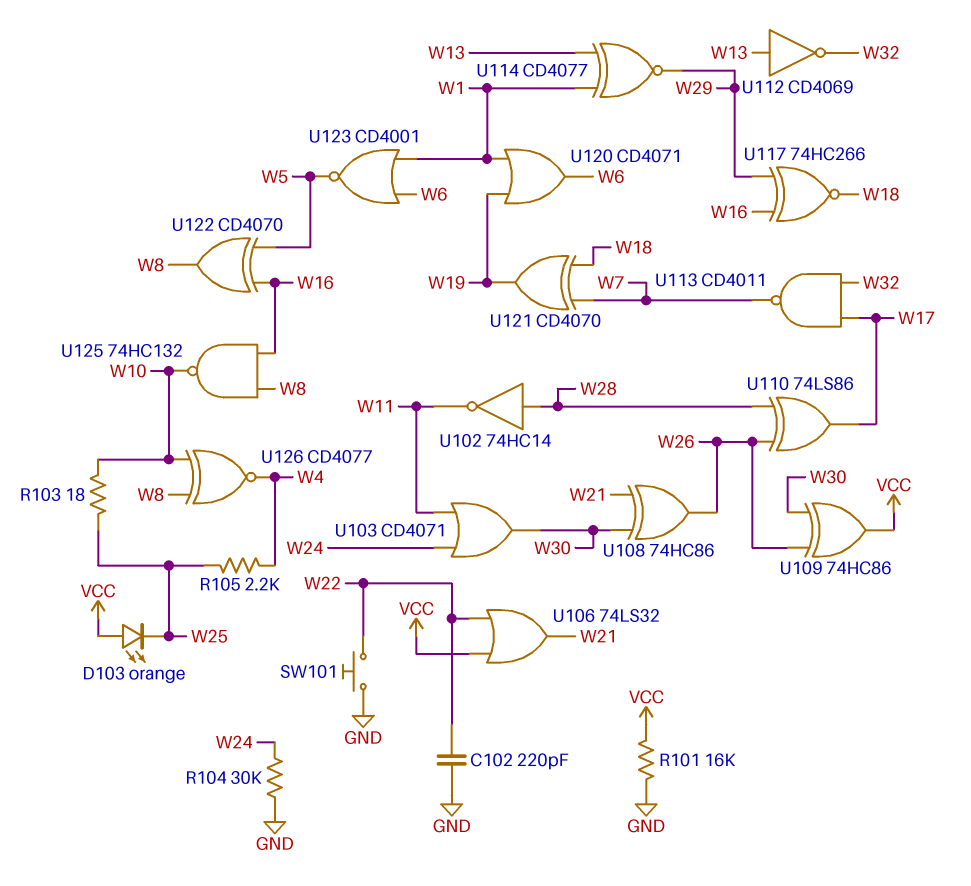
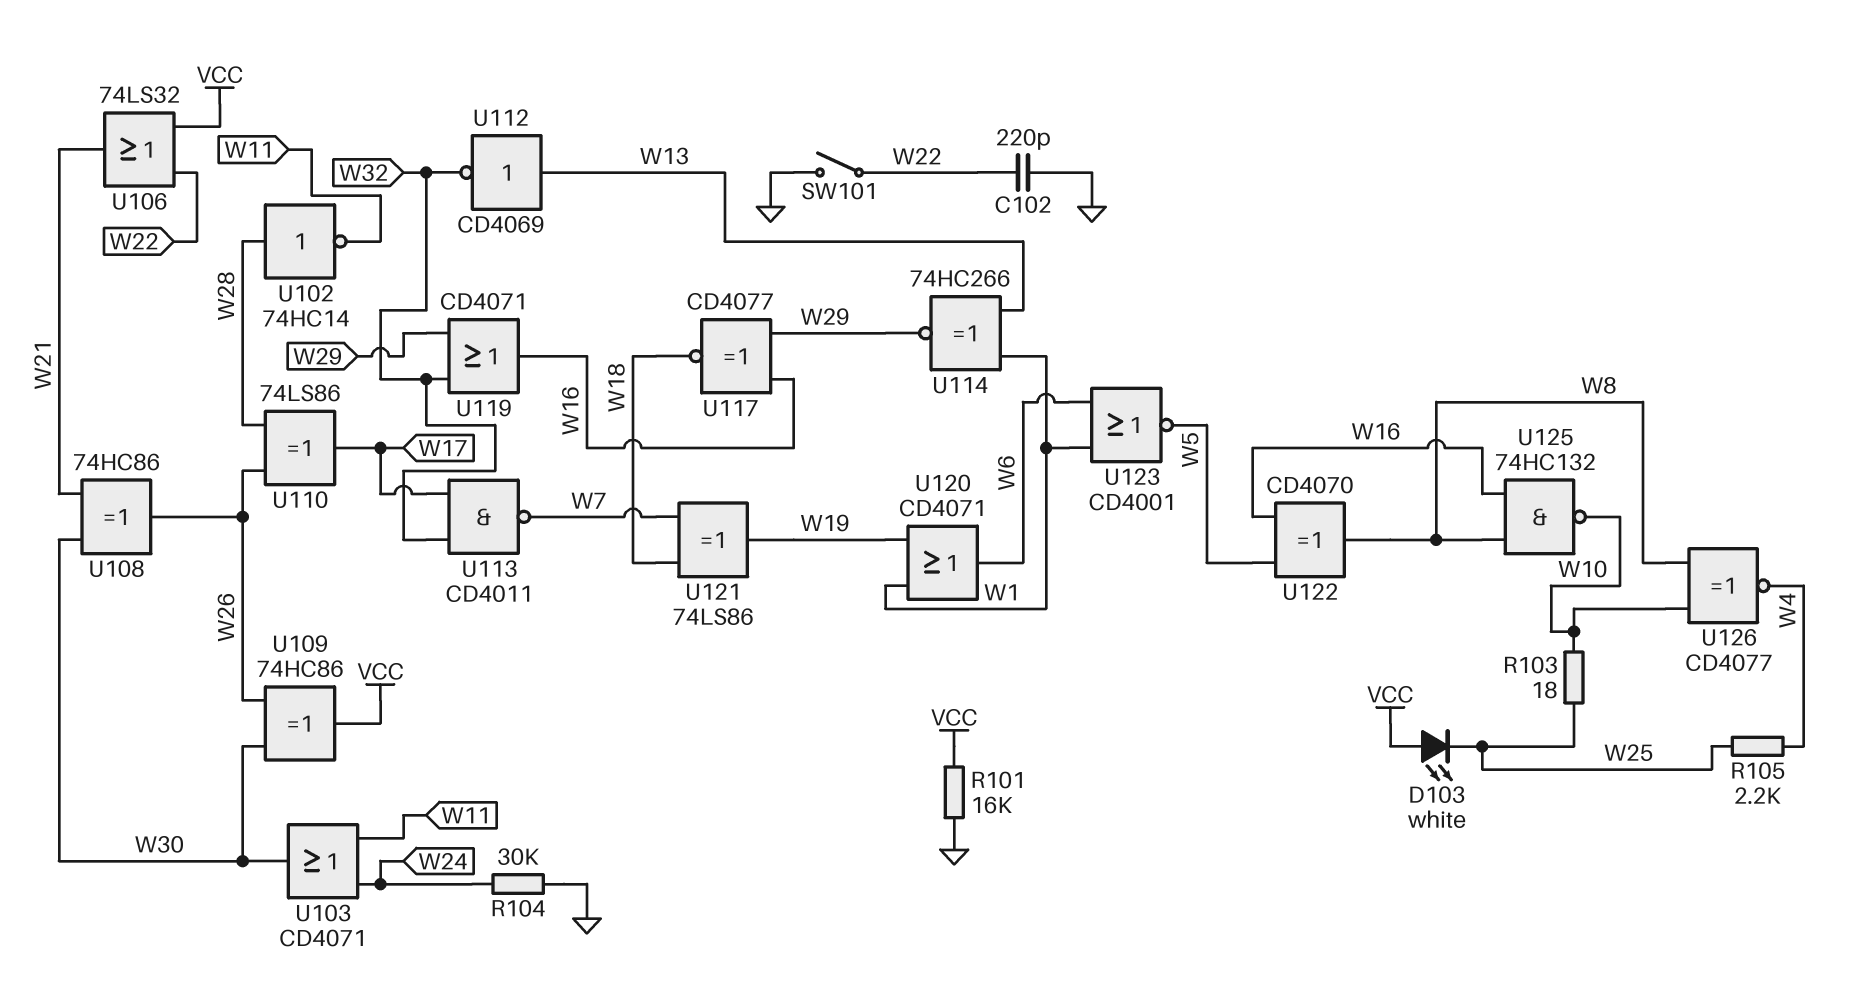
D103: LED orange (A VCC, K W25) -> LED white (A VCC, K W25)
SW101: button (GND, W22) -> switch (GND, W22)
U114: XNOR CD4077 (in W1, in W13, out W29) -> XNOR 74HC266 (in W1, in W13, out W29)
U117: XNOR 74HC266 (in W16, in W29, out W18) -> XNOR CD4077 (in W16, in W29, out W18)
U119: none -> OR CD4071 (in W29, in W32, out W16)
U121: XOR CD4070 (in W7, in W18, out W19) -> XOR 74LS86 (in W7, in W18, out W19)

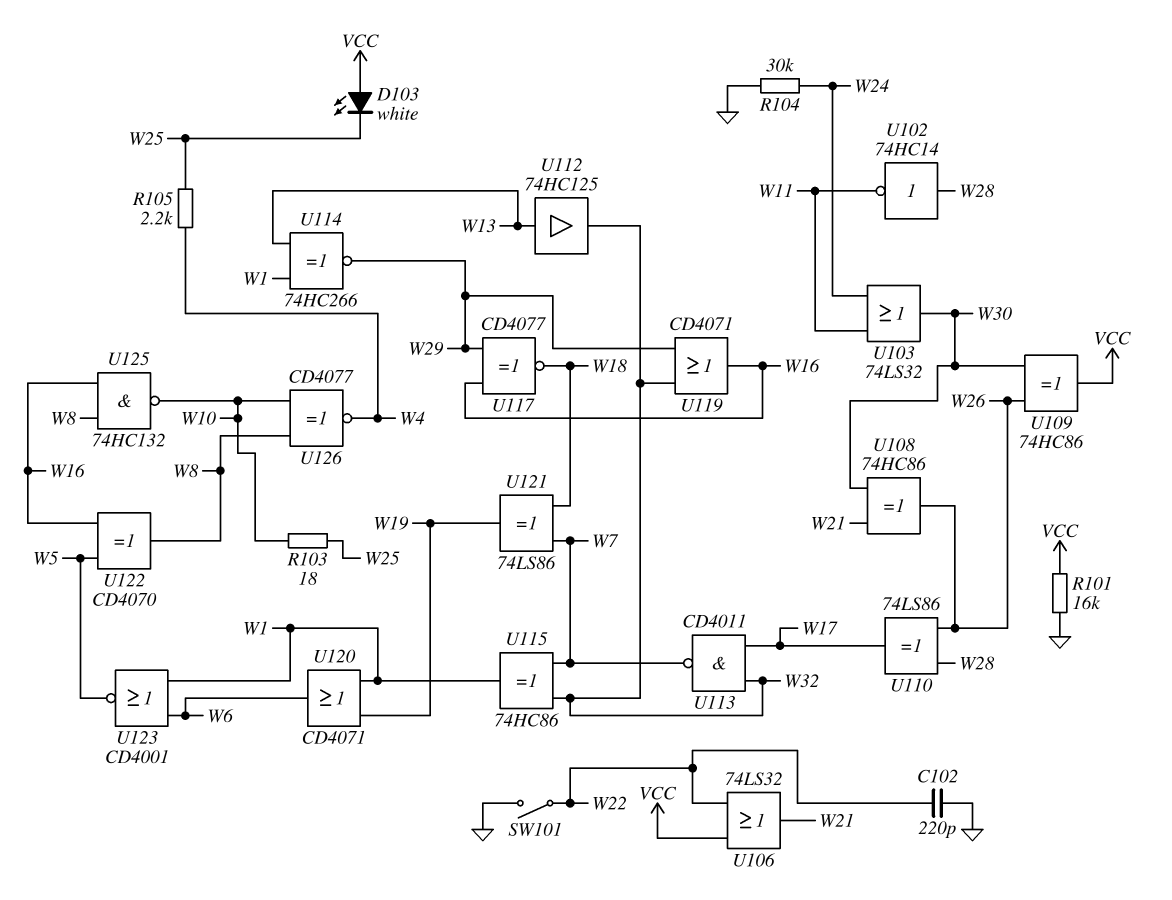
U103: OR CD4071 (in W11, in W24, out W30) -> OR 74LS32 (in W11, in W24, out W30)
U112: NOT CD4069 (in W13, out W32) -> buffer 74HC125 (in W13, out W32)
U115: none -> XOR 74HC86 (in W7, in W32, out W1)

